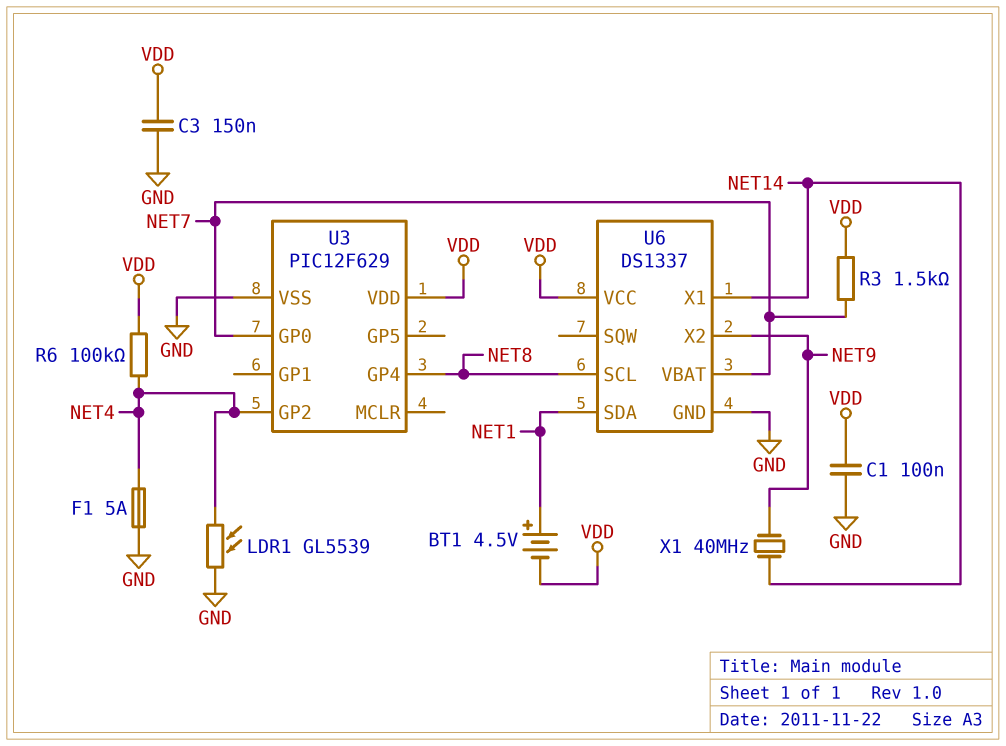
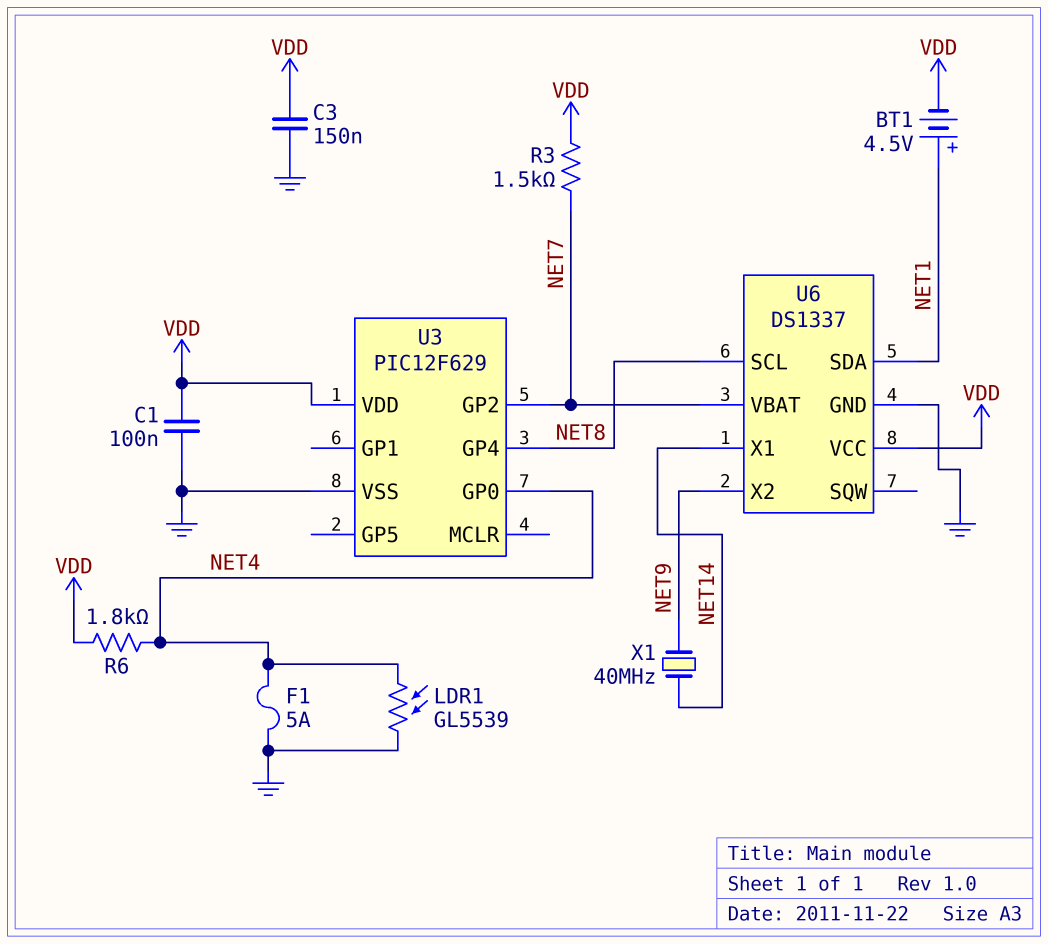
R6: 100k (NET4, VDD) -> 1.8k (NET4, VDD)
U3 pin GP0: NET7 -> NET4
U3 pin GP2: NET4 -> NET7

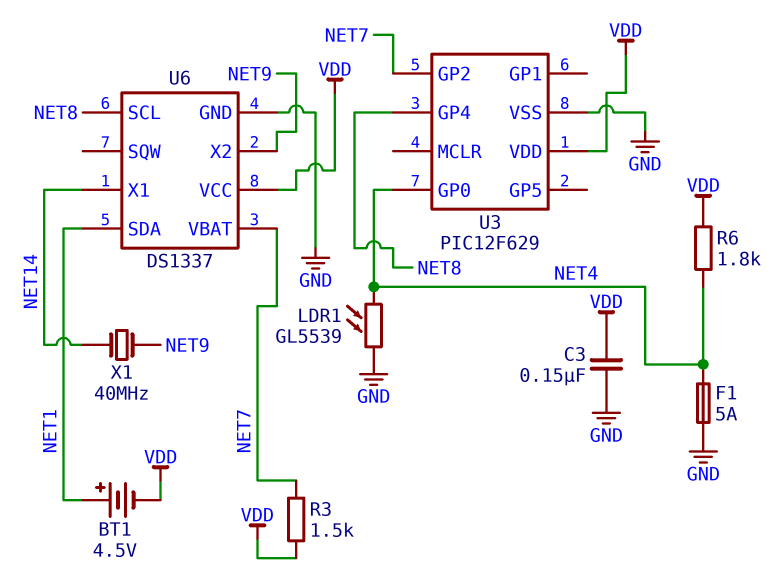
C1: 100nF (GND, VDD) -> none

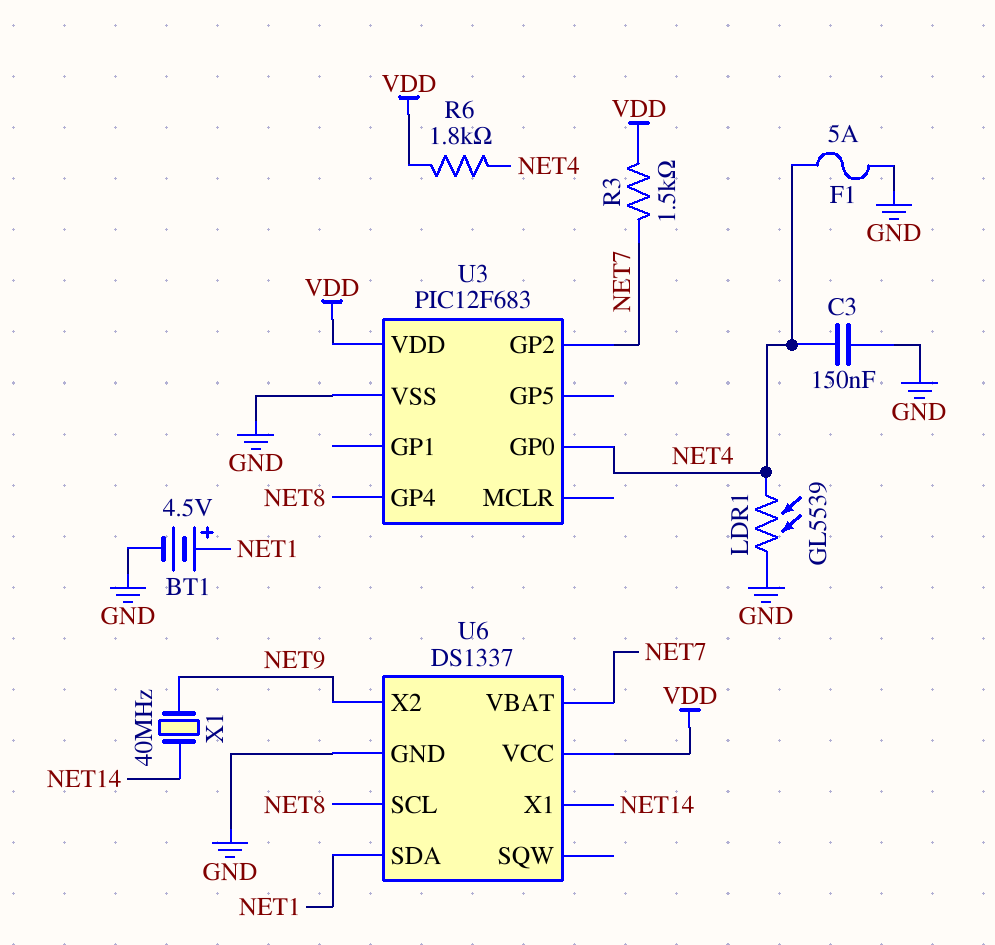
BT1: 4.5V (plus NET1, minus VDD) -> 4.5V (plus NET1, minus GND)
C3: 150nF (GND, VDD) -> 150nF (GND, NET4)
U3: PIC12F629 -> PIC12F683

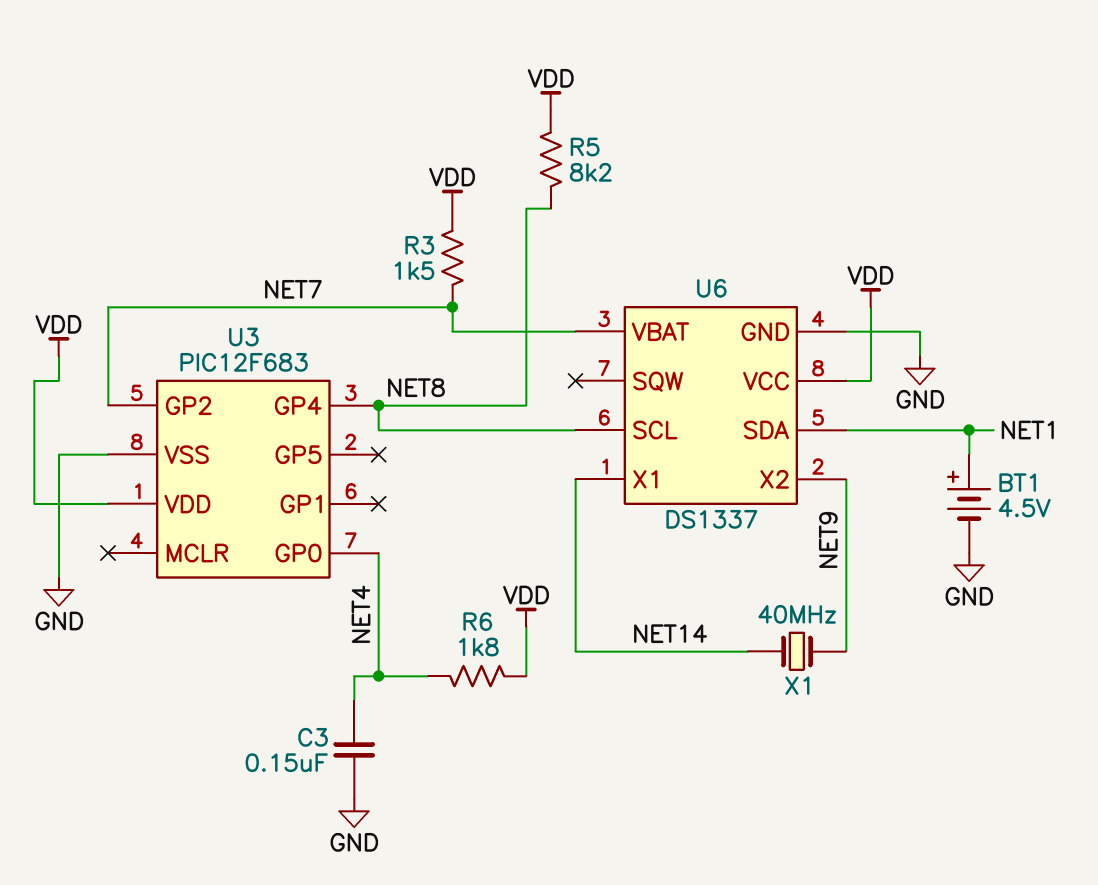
F1: 5A (GND, NET4) -> none
LDR1: GL5539 (GND, NET4) -> none
R5: none -> 8.2k (NET8, VDD)

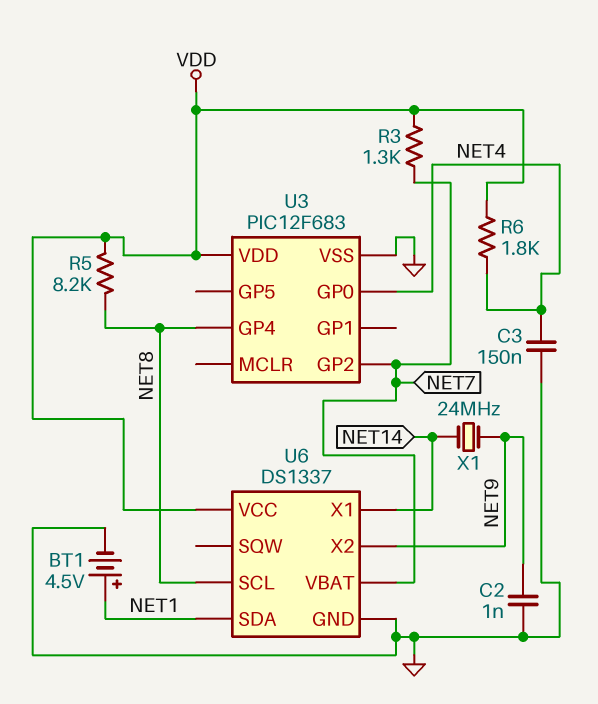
C2: none -> 1nF (GND, NET9)
R3: 1.5k (NET7, VDD) -> 1.3k (NET7, VDD)
X1: 40MHz (NET9, NET14) -> 24MHz (NET9, NET14)

